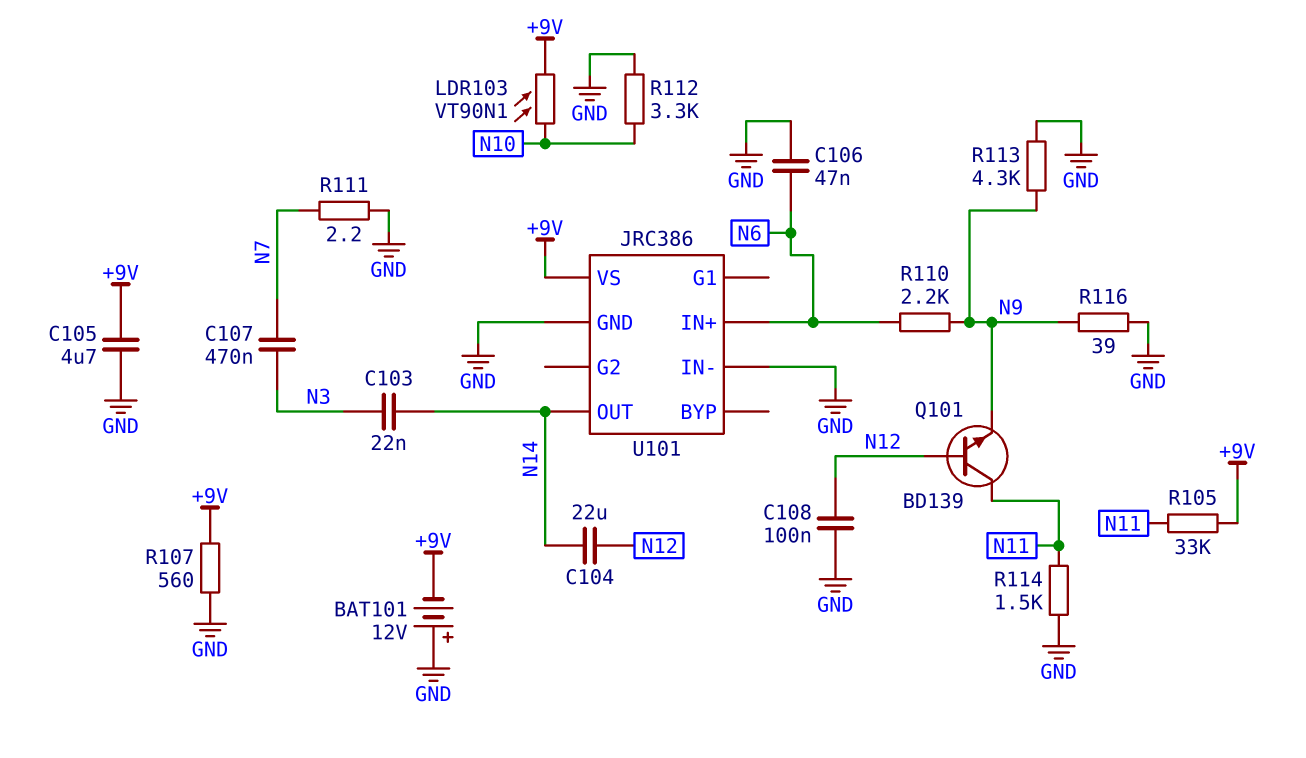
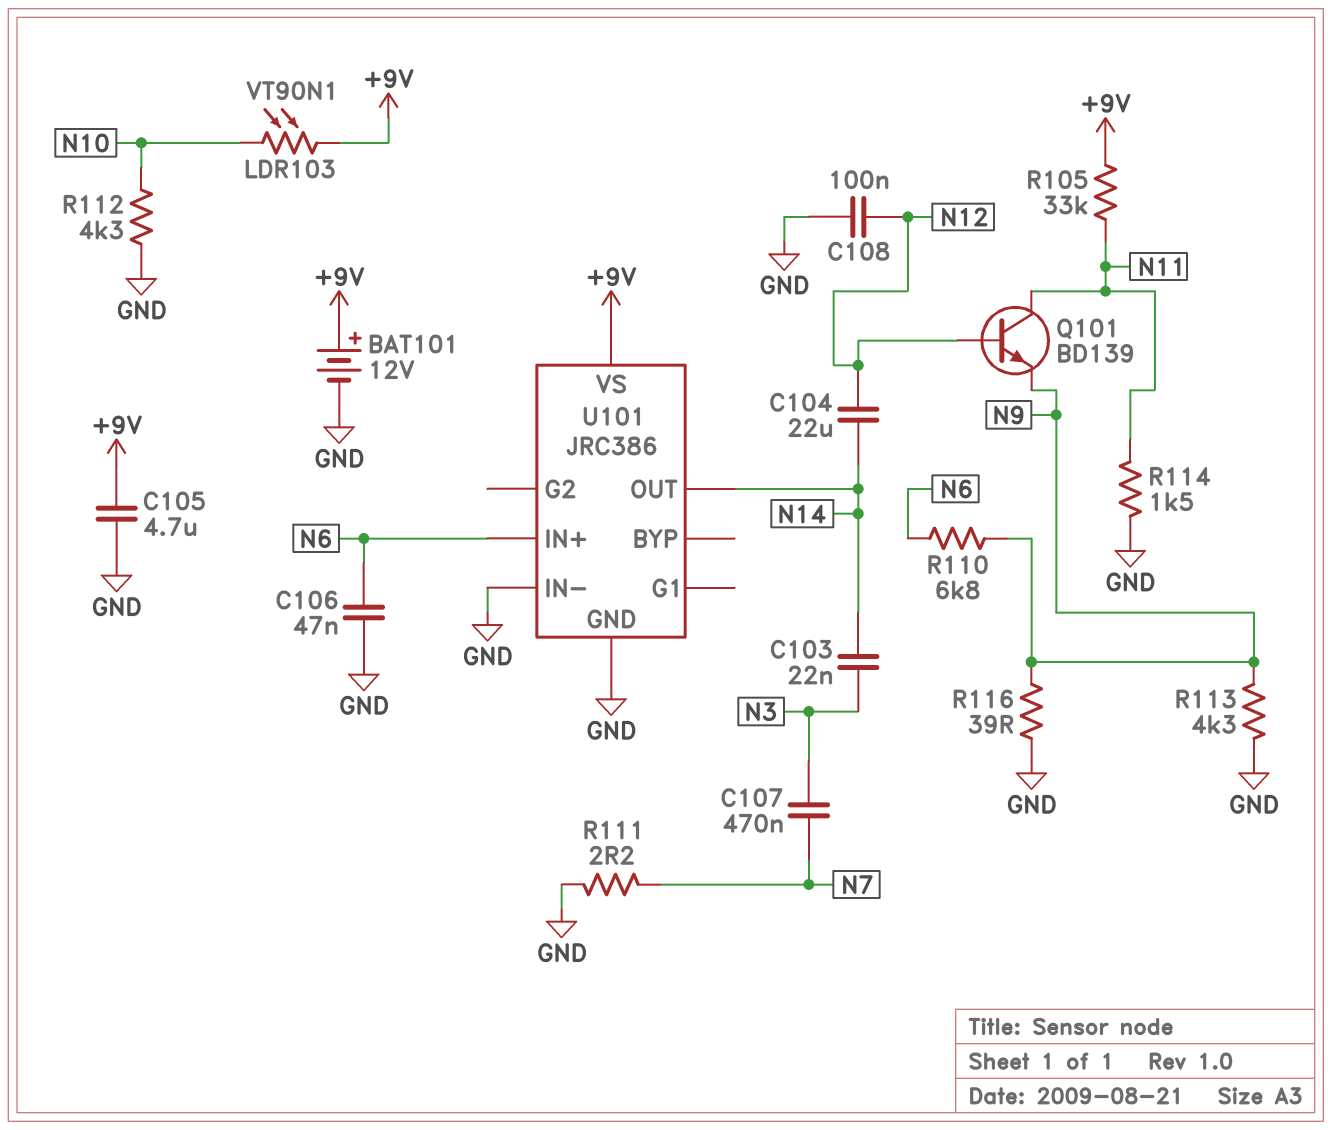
BAT101: 12V (plus GND, minus +9V) -> 12V (plus +9V, minus GND)
R107: 560 (+9V, GND) -> none
R110: 2.2k (N6, N9) -> 6.8k (N6, N9)
R112: 3.3k (GND, N10) -> 4.3k (GND, N10)

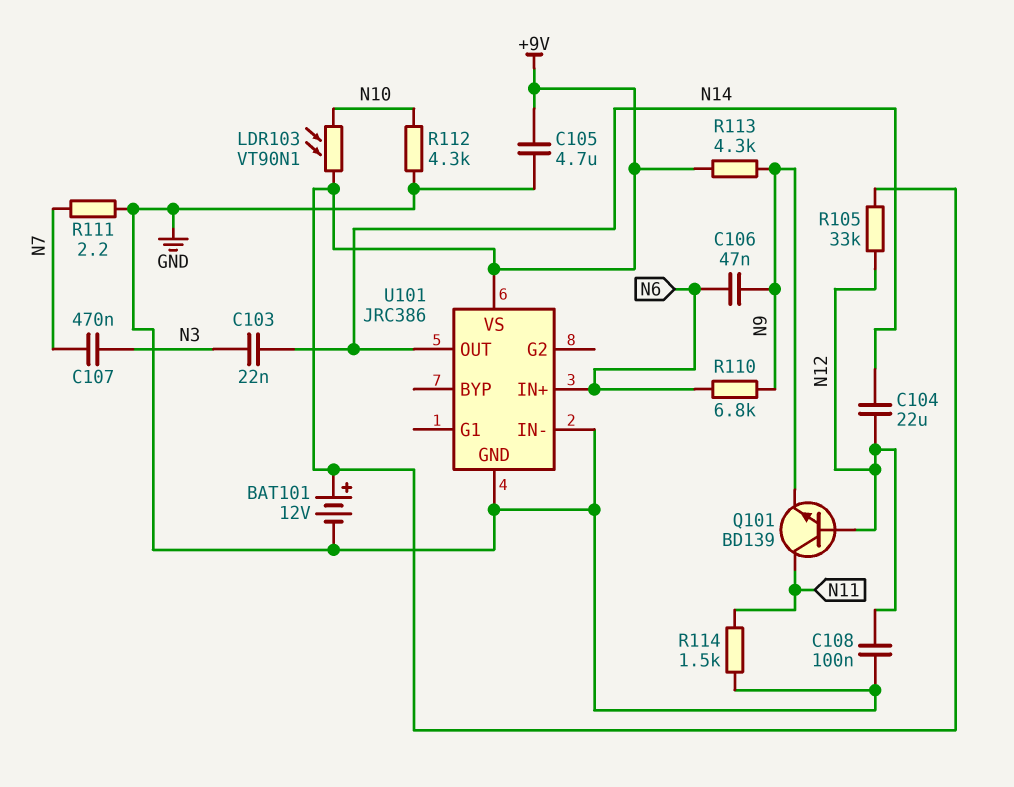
C106: 47nF (GND, N6) -> 47nF (N6, N9)
R105: 33k (+9V, N11) -> 33k (+9V, N12)
R113: 4.3k (GND, N9) -> 4.3k (+9V, N9)
R116: 39 (GND, N9) -> none

